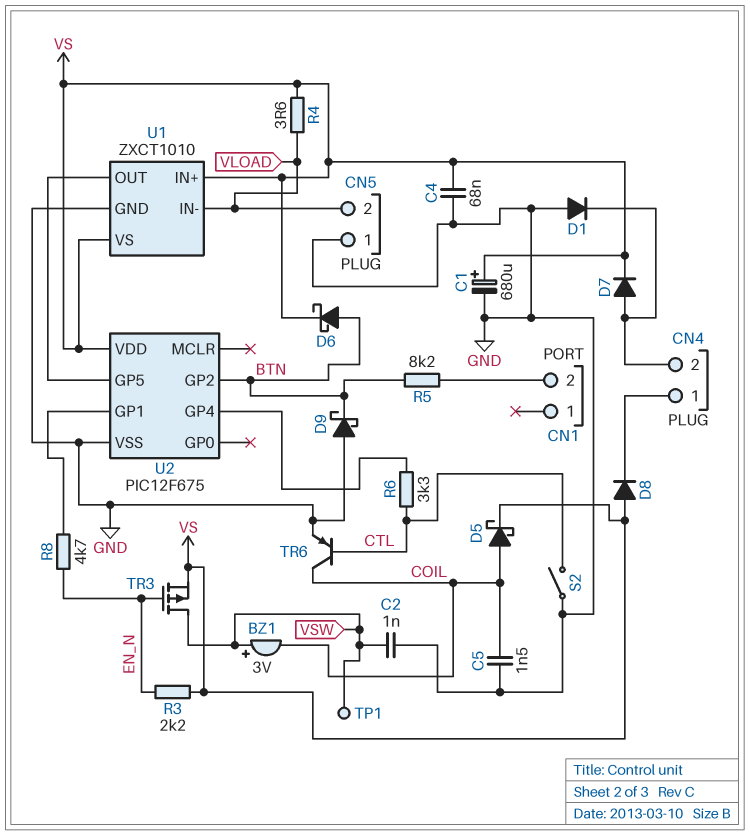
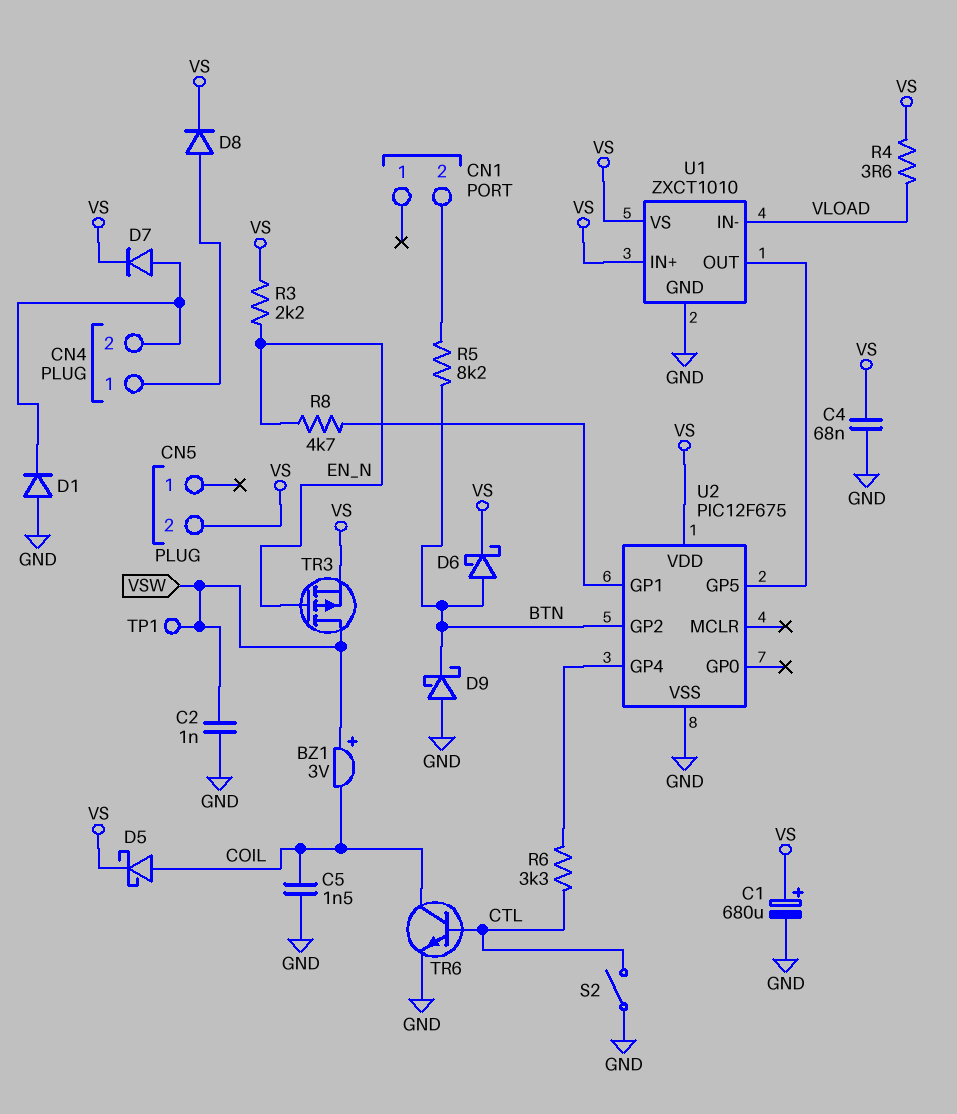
CN5 pin 1: GND -> none
CN5 pin 2: VLOAD -> VS
D8: diode (A VS, K CN4/1) -> diode (A CN4/1, K VS)
TR6: PNP (B CTL, C COIL, E GND) -> NPN (B CTL, C COIL, E GND)

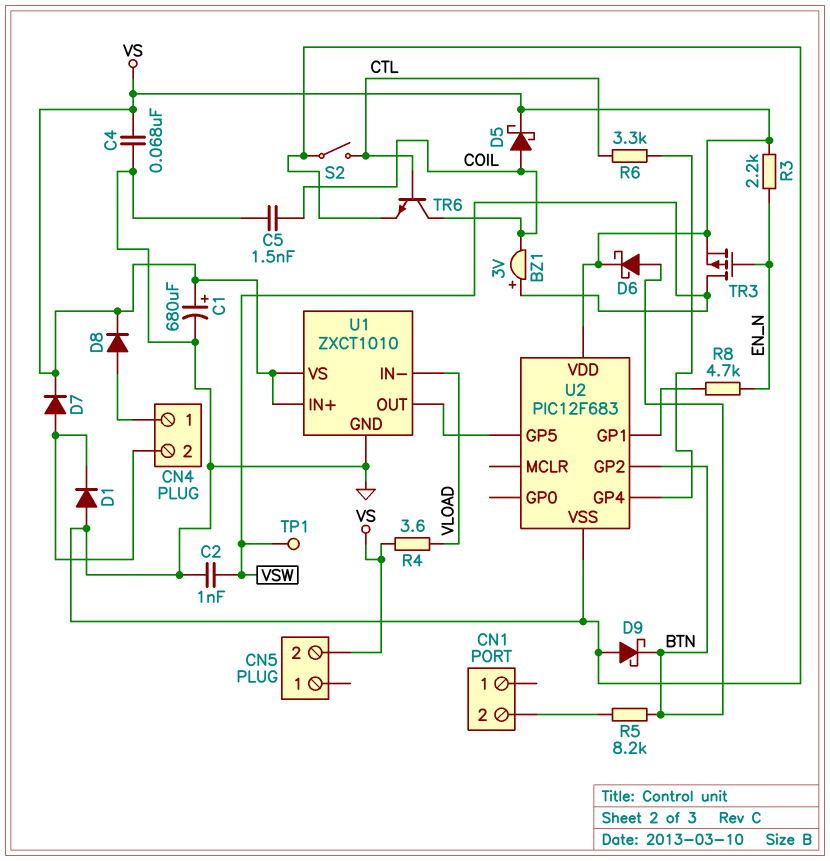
U2: PIC12F675 -> PIC12F683

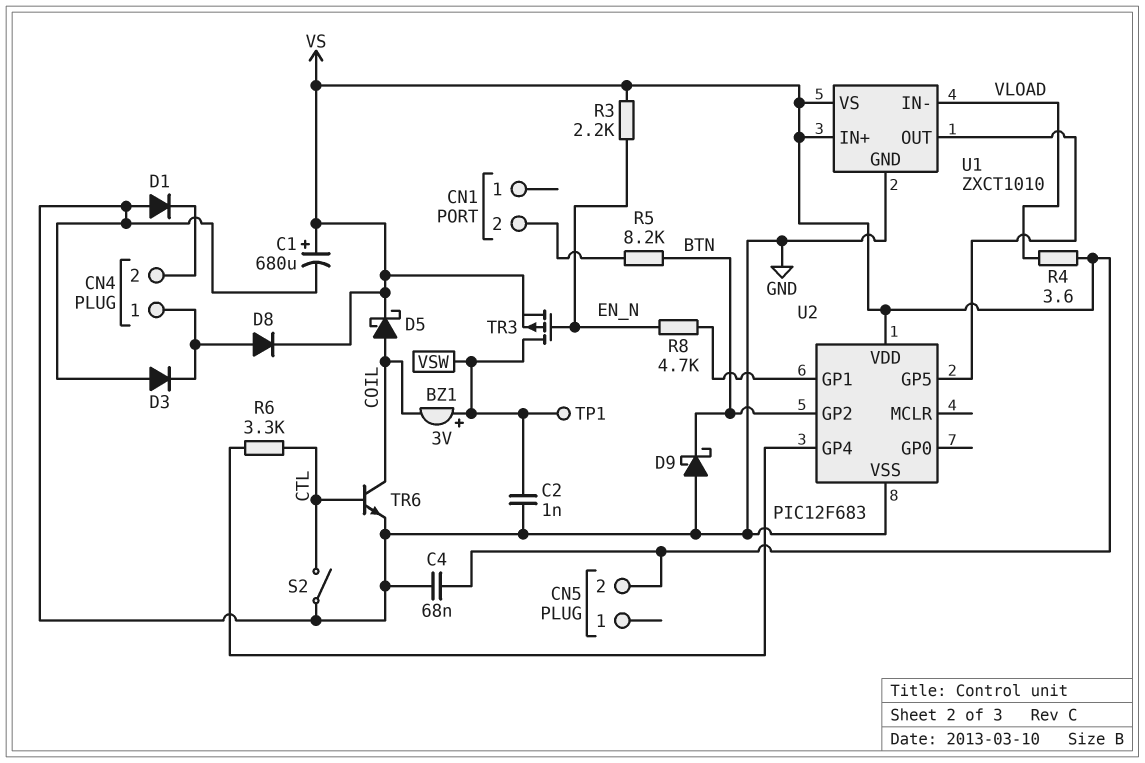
C5: 1.5nF (COIL, GND) -> none
D3: none -> diode (A GND, K CN4/1)
D6: schottky (A BTN, K VS) -> none
D7: diode (A CN4/2, K VS) -> none

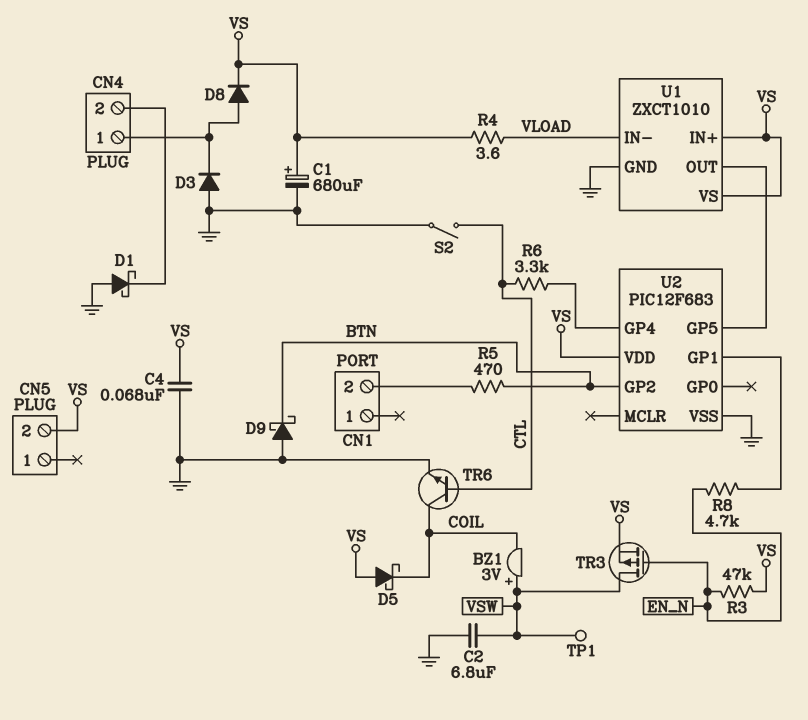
C2: 1nF (GND, VSW) -> 6.8uF (GND, VSW)
D1: diode (A GND, K CN4/2) -> schottky (A GND, K CN4/2)
D5: schottky (A COIL, K VS) -> schottky (A VS, K COIL)
R3: 2.2k (EN_N, VS) -> 47k (EN_N, VS)
R5: 8.2k (BTN, CN1/2) -> 470 (BTN, CN1/2)

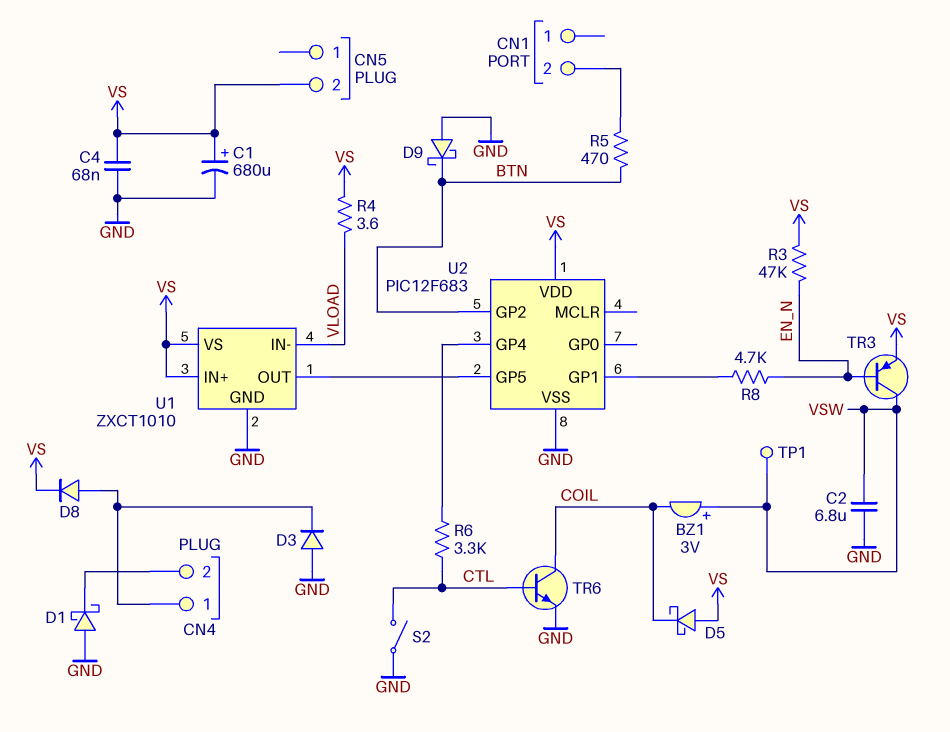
TR3: PMOS (G EN_N, D VSW, S VS) -> PNP (B EN_N, C VSW, E VS)

